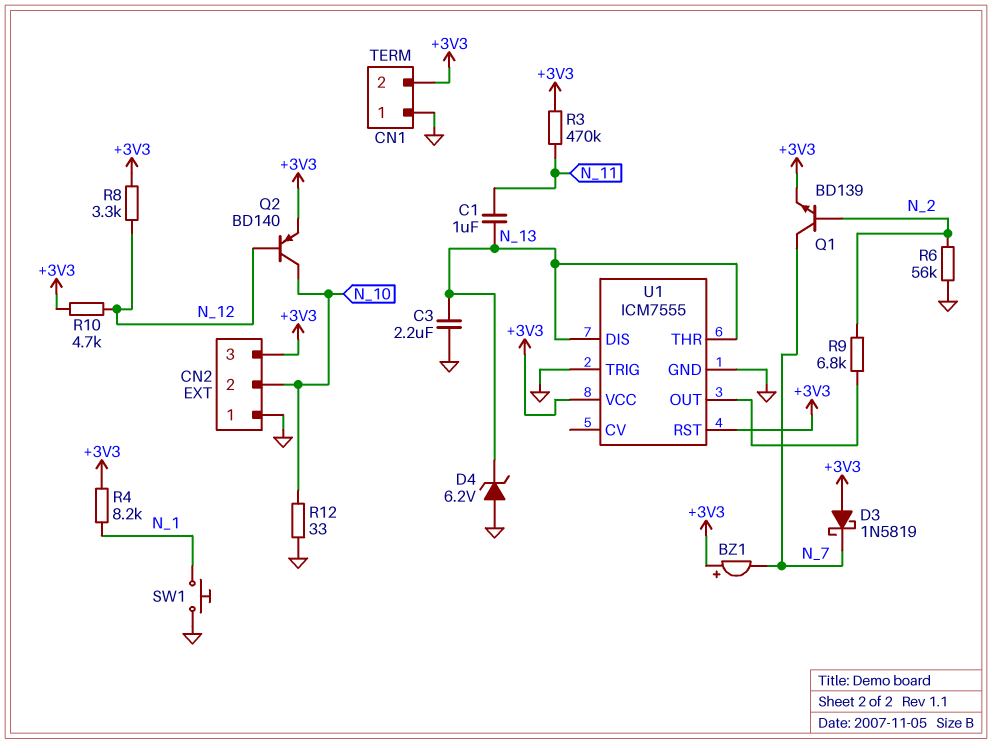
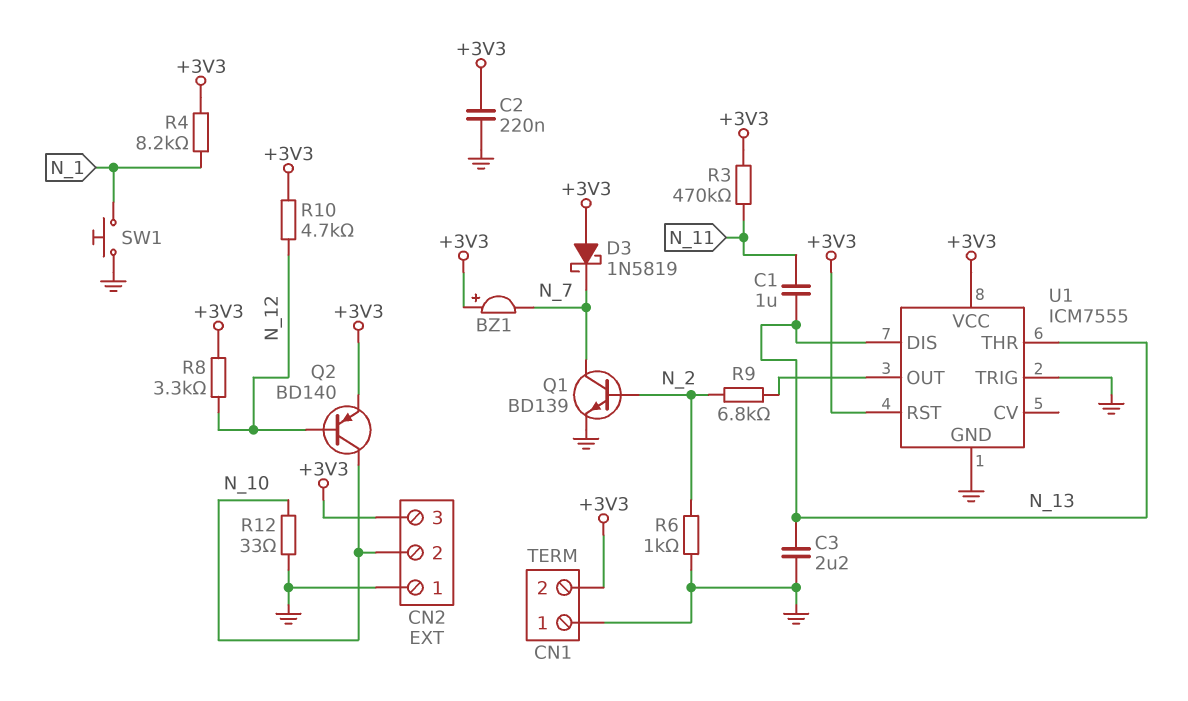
C2: none -> 220nF (+3V3, GND)
D4: zener 6.2V (A GND, K N_13) -> none
Q1: NPN BD139 (B N_2, C N_7, E +3V3) -> NPN BD139 (B N_2, C N_7, E GND)
R6: 56k (GND, N_2) -> 1k (GND, N_2)

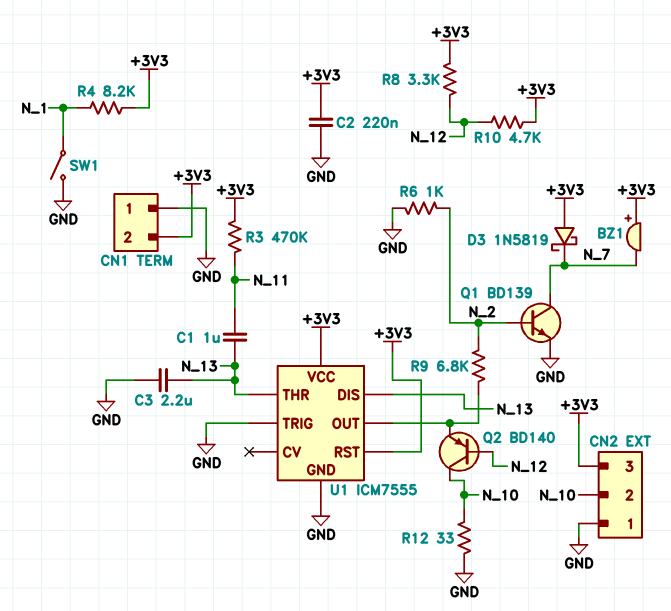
Q2: PNP BD140 (B N_12, C N_10, E +3V3) -> PNP BD140 (B N_12, C N_10, E U1/OUT)
SW1: button (GND, N_1) -> switch (GND, N_1)

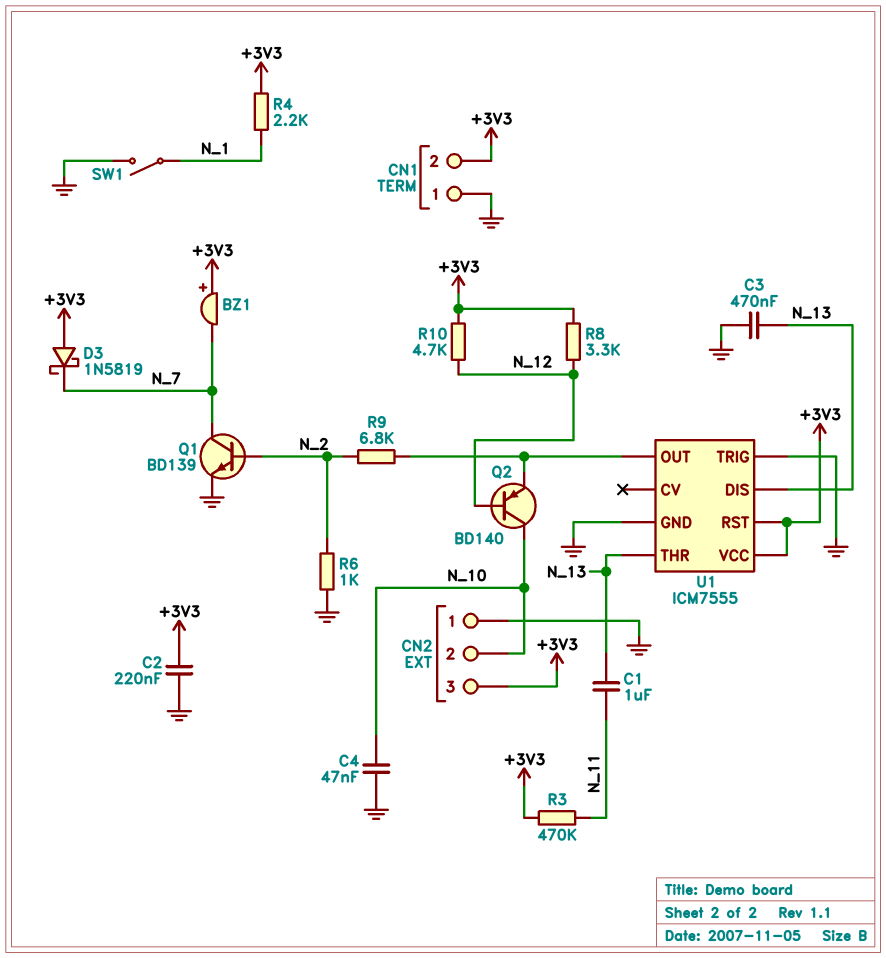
C3: 2.2uF (GND, N_13) -> 470nF (GND, N_13)
C4: none -> 47nF (GND, N_10)
R4: 8.2k (+3V3, N_1) -> 2.2k (+3V3, N_1)
R12: 33 (GND, N_10) -> none

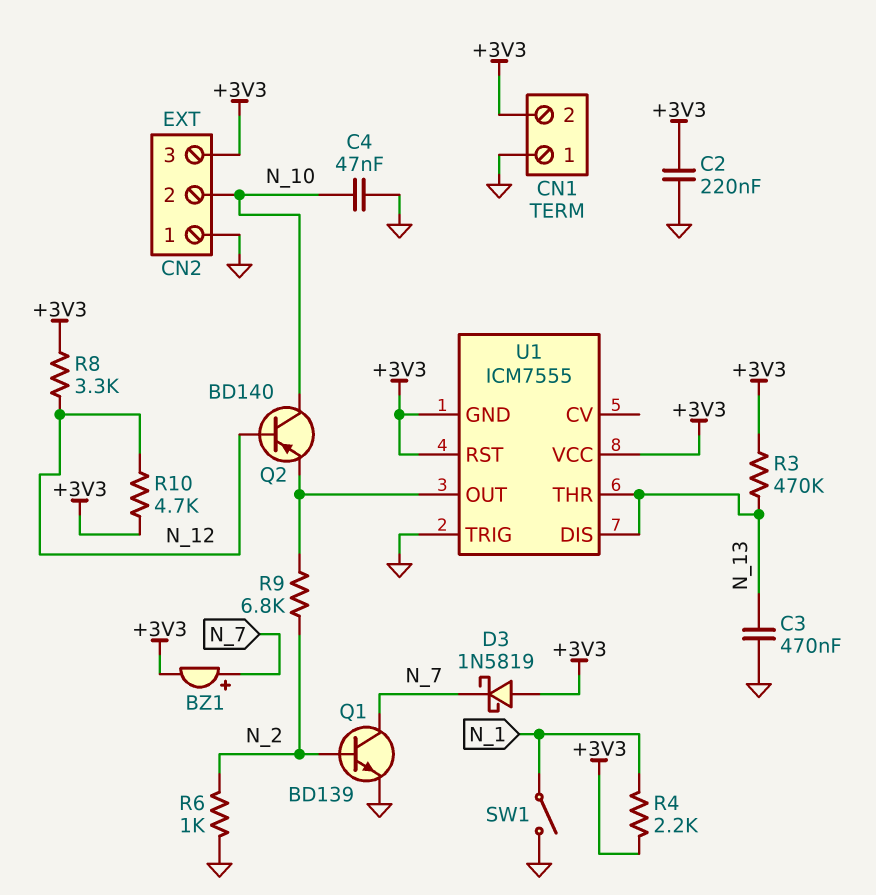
BZ1: buzzer (plus +3V3, minus N_7) -> buzzer (plus N_7, minus +3V3)
C1: 1uF (N_11, N_13) -> none
R3: 470k (+3V3, N_11) -> 470k (+3V3, N_13)
U1 pin GND: GND -> +3V3

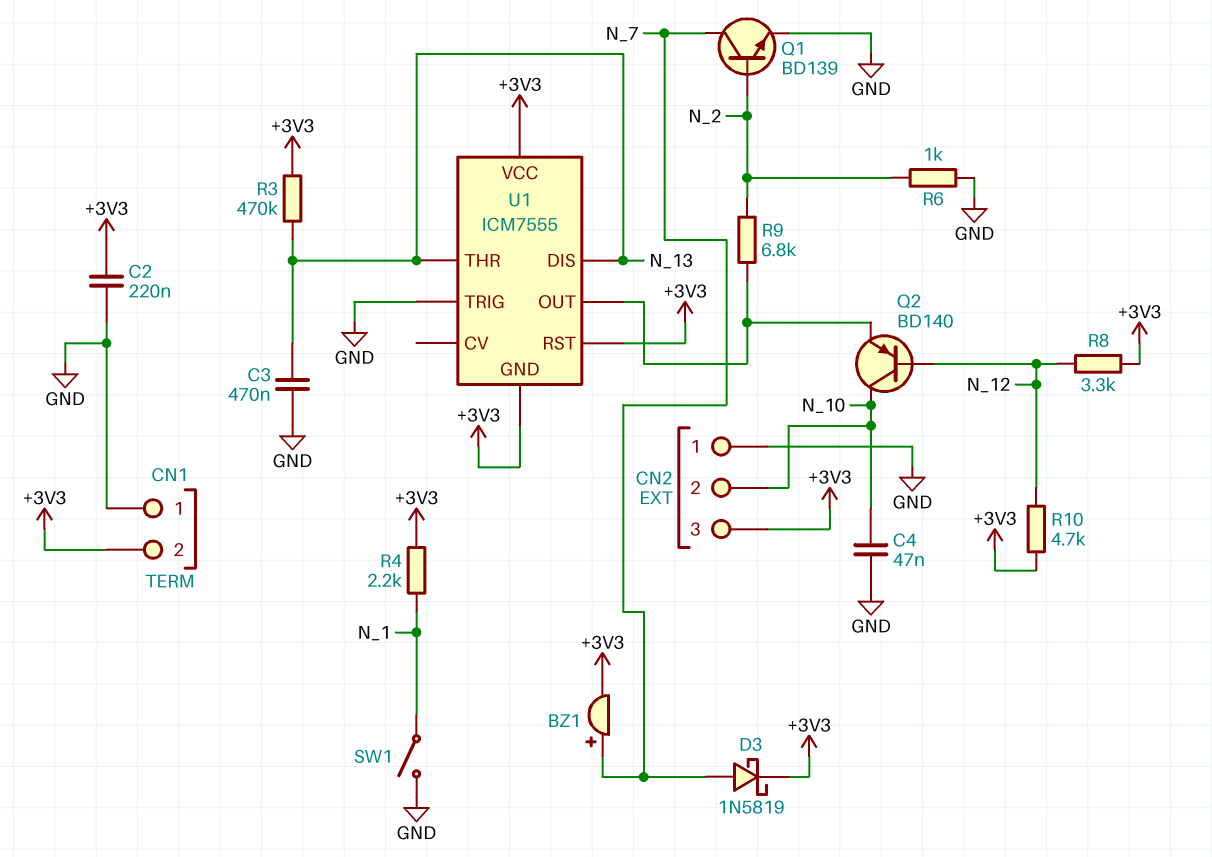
D3: schottky 1N5819 (A +3V3, K N_7) -> schottky 1N5819 (A N_7, K +3V3)

